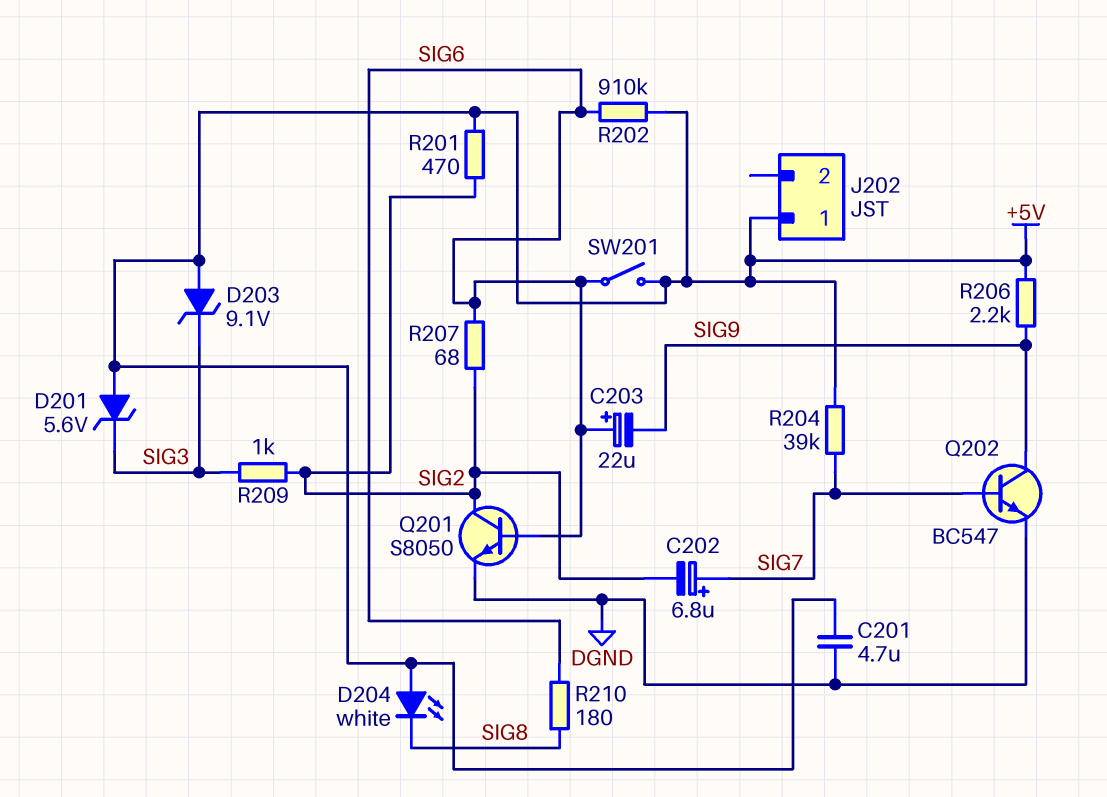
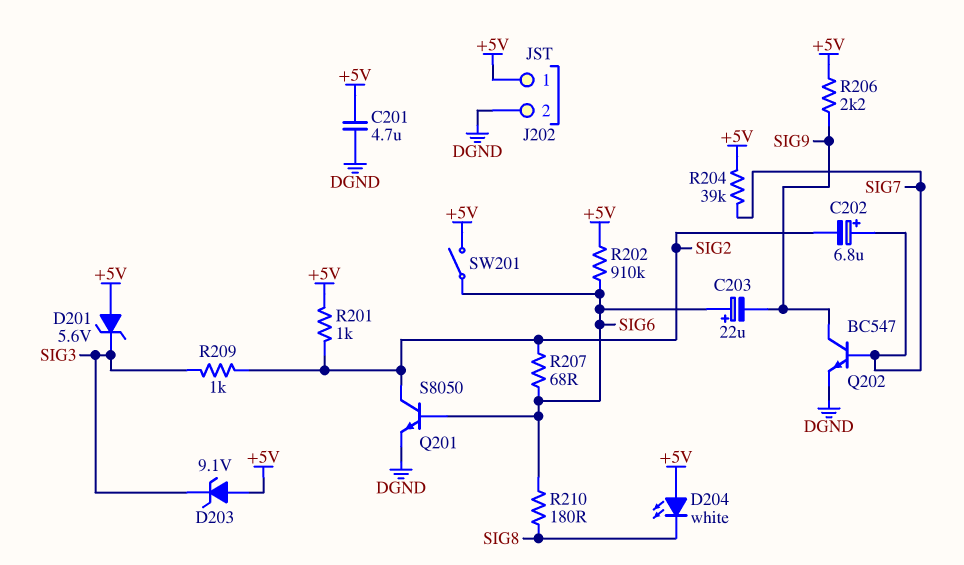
J202 pin 2: none -> DGND
R201: 470 (+5V, SIG2) -> 1k (+5V, SIG2)

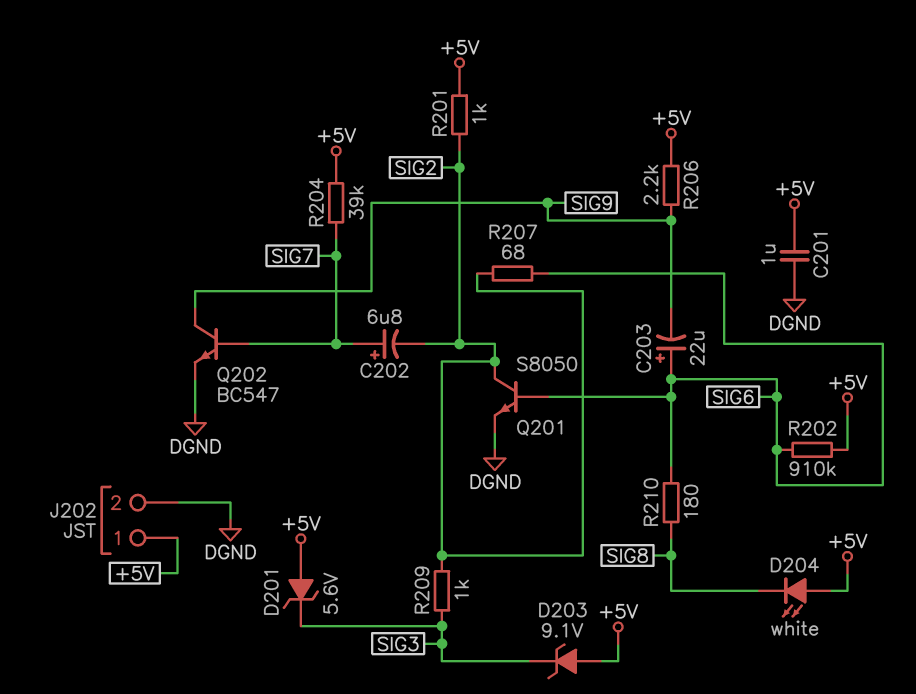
C201: 4.7uF (+5V, DGND) -> 1uF (+5V, DGND)
SW201: switch (+5V, SIG6) -> none

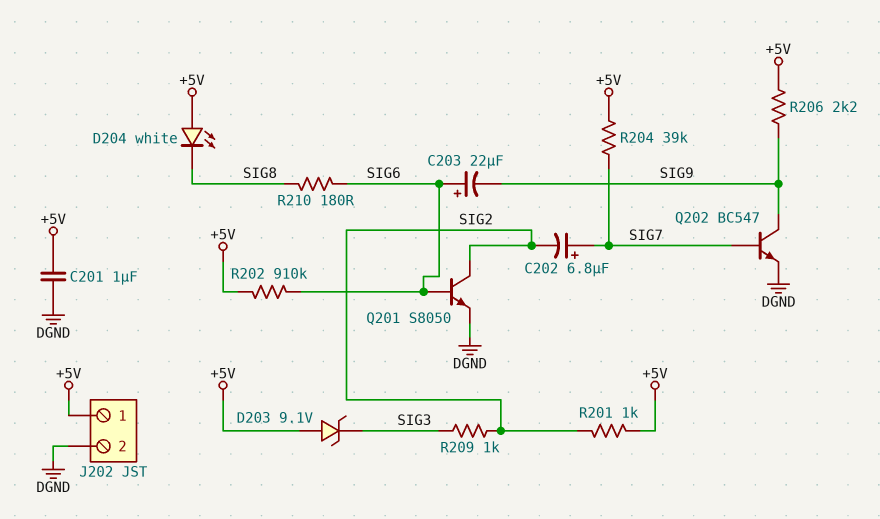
D201: zener 5.6V (A +5V, K SIG3) -> none
R207: 68 (SIG2, SIG6) -> none

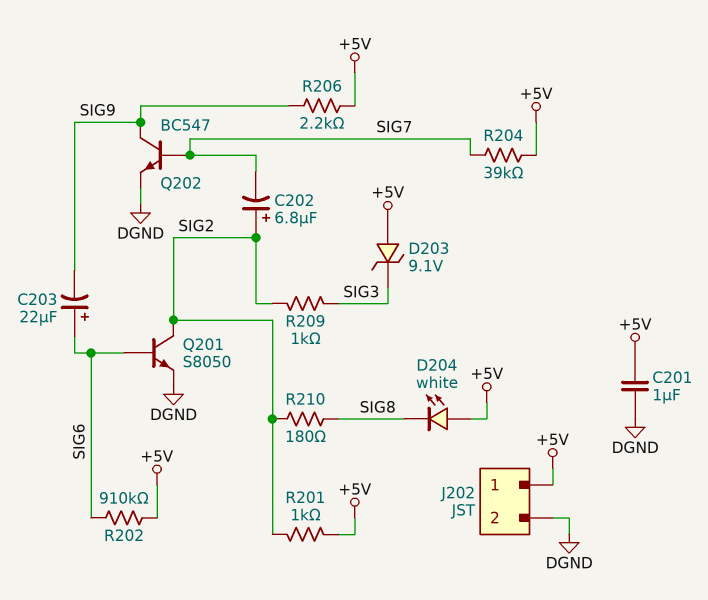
C202: 6.8uF (plus SIG7, minus SIG2) -> 6.8uF (plus SIG2, minus SIG7)
R210: 180 (SIG6, SIG8) -> 180 (SIG2, SIG8)

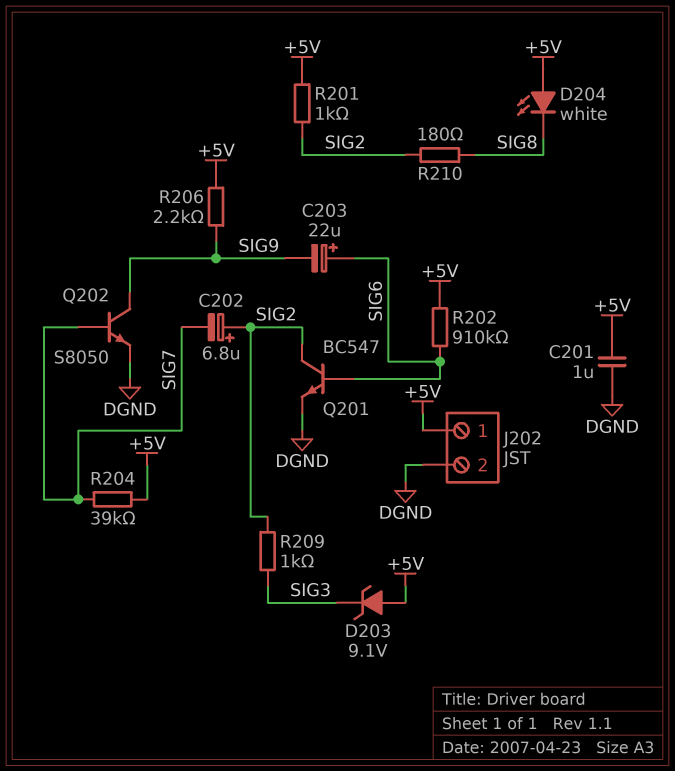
Q201: NPN S8050 (B SIG6, C SIG2, E DGND) -> NPN BC547 (B SIG6, C SIG2, E DGND)
Q202: NPN BC547 (B SIG7, C SIG9, E DGND) -> NPN S8050 (B SIG7, C SIG9, E DGND)

